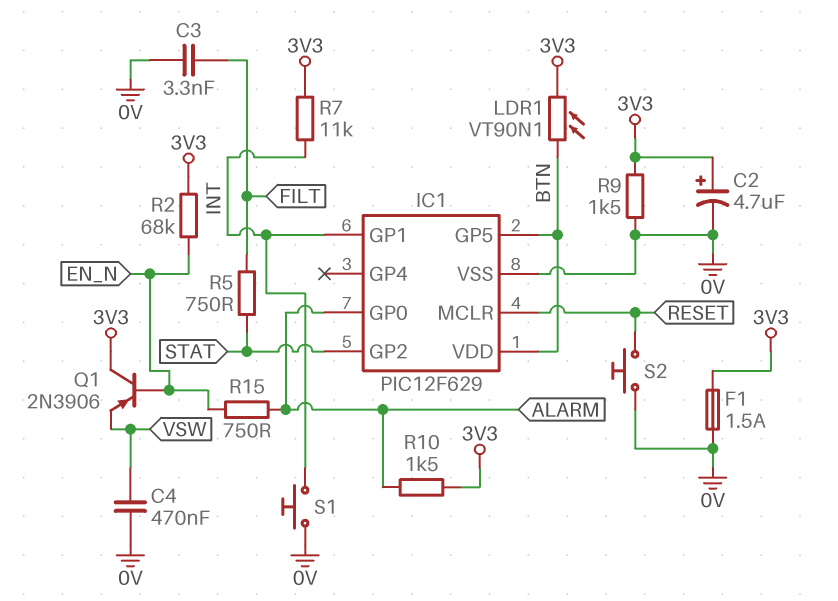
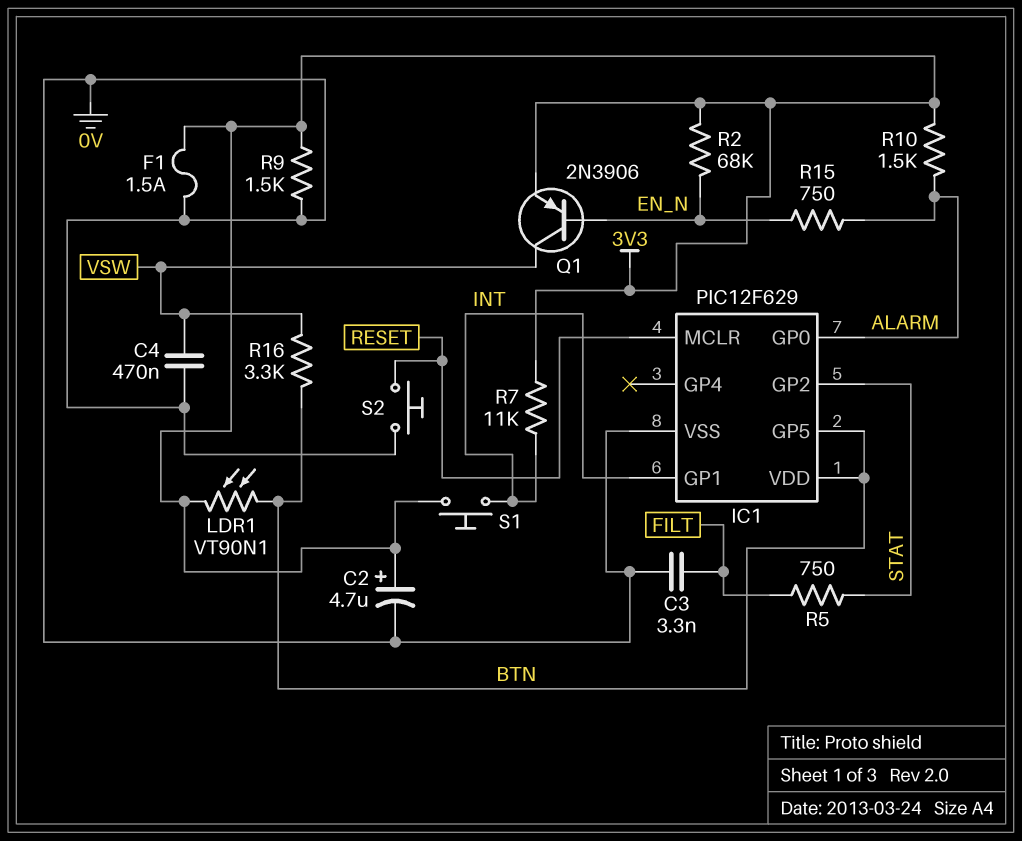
Q1: PNP 2N3906 (B EN_N, C 3V3, E VSW) -> PNP 2N3906 (B EN_N, C VSW, E 3V3)
R16: none -> 3.3k (BTN, VSW)
S1: button (0V, INT) -> button (3V3, INT)

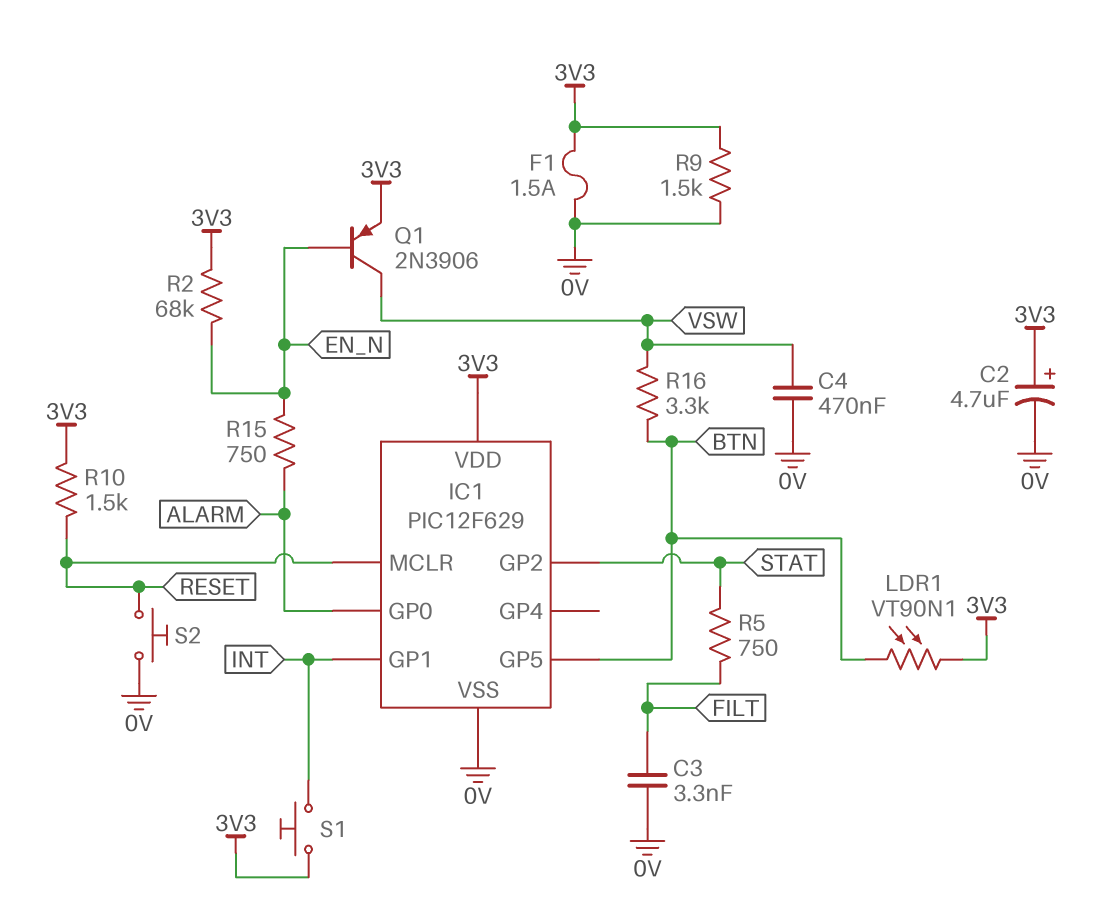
IC1 pin VDD: BTN -> 3V3
R7: 11k (3V3, INT) -> none
R10: 1.5k (3V3, ALARM) -> 1.5k (3V3, RESET)

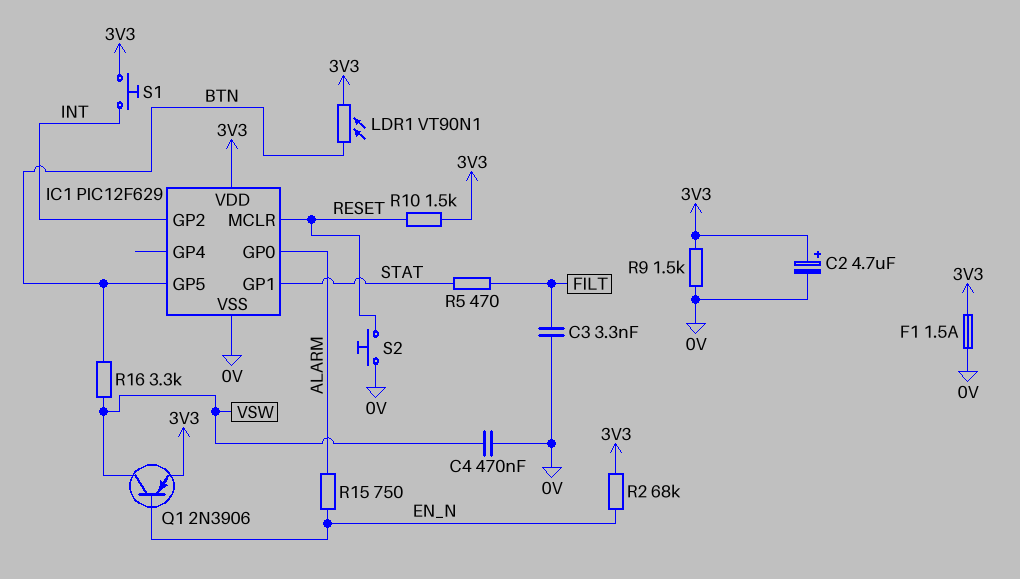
IC1 pin GP1: INT -> STAT
IC1 pin GP2: STAT -> INT
R5: 750 (FILT, STAT) -> 470 (FILT, STAT)

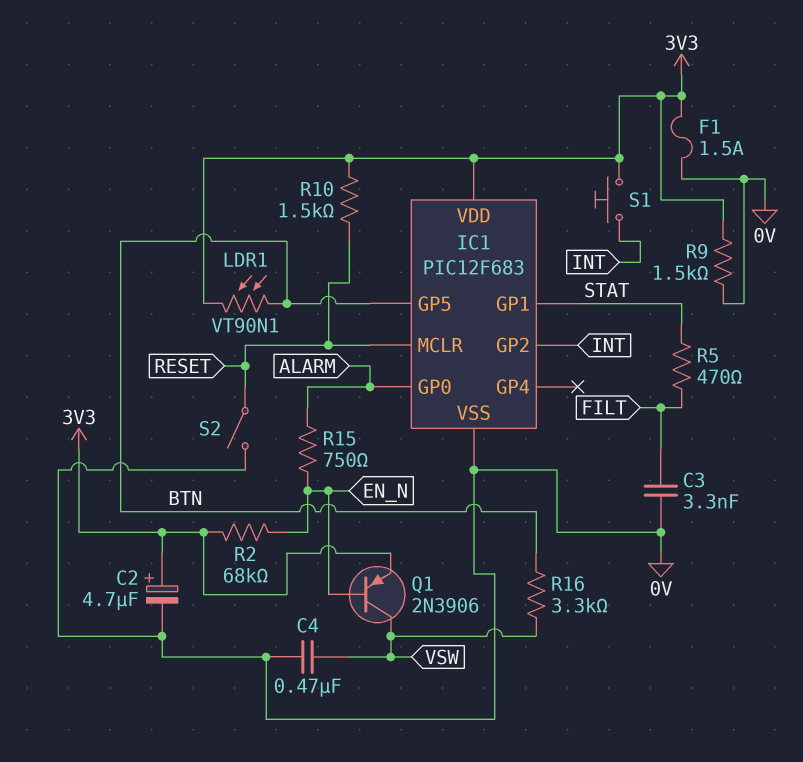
IC1: PIC12F629 -> PIC12F683
S2: button (0V, RESET) -> switch (0V, RESET)

